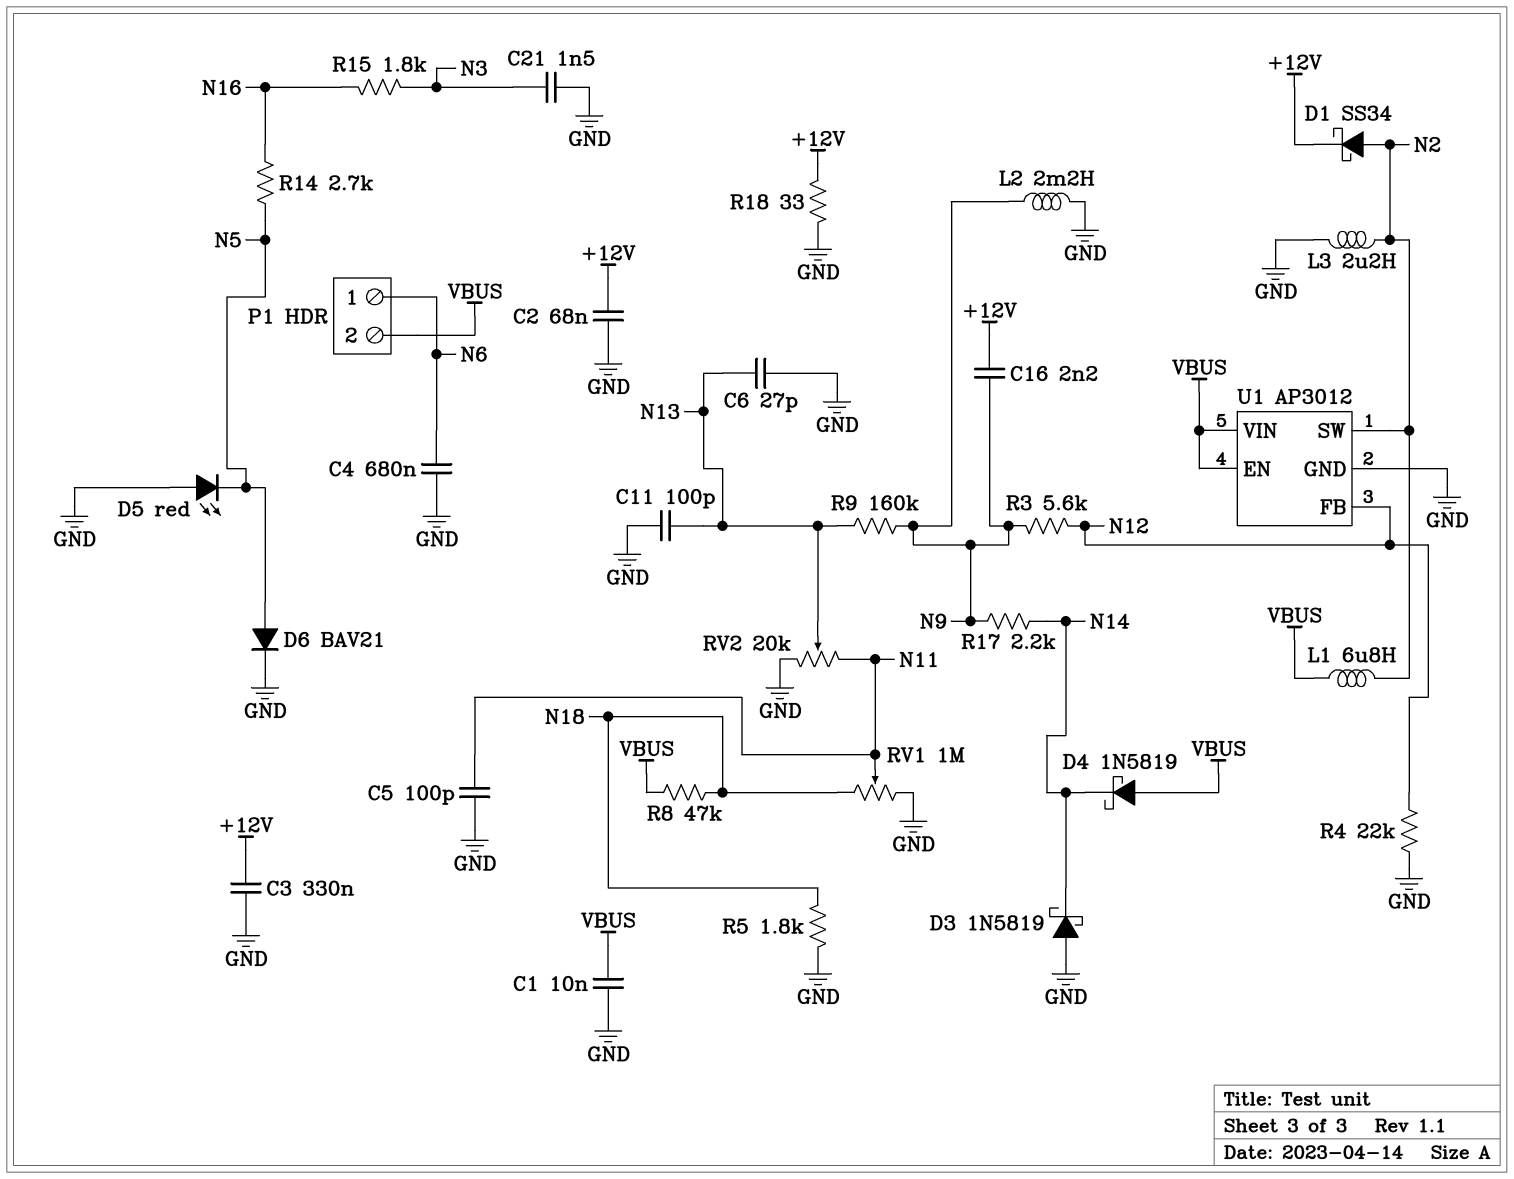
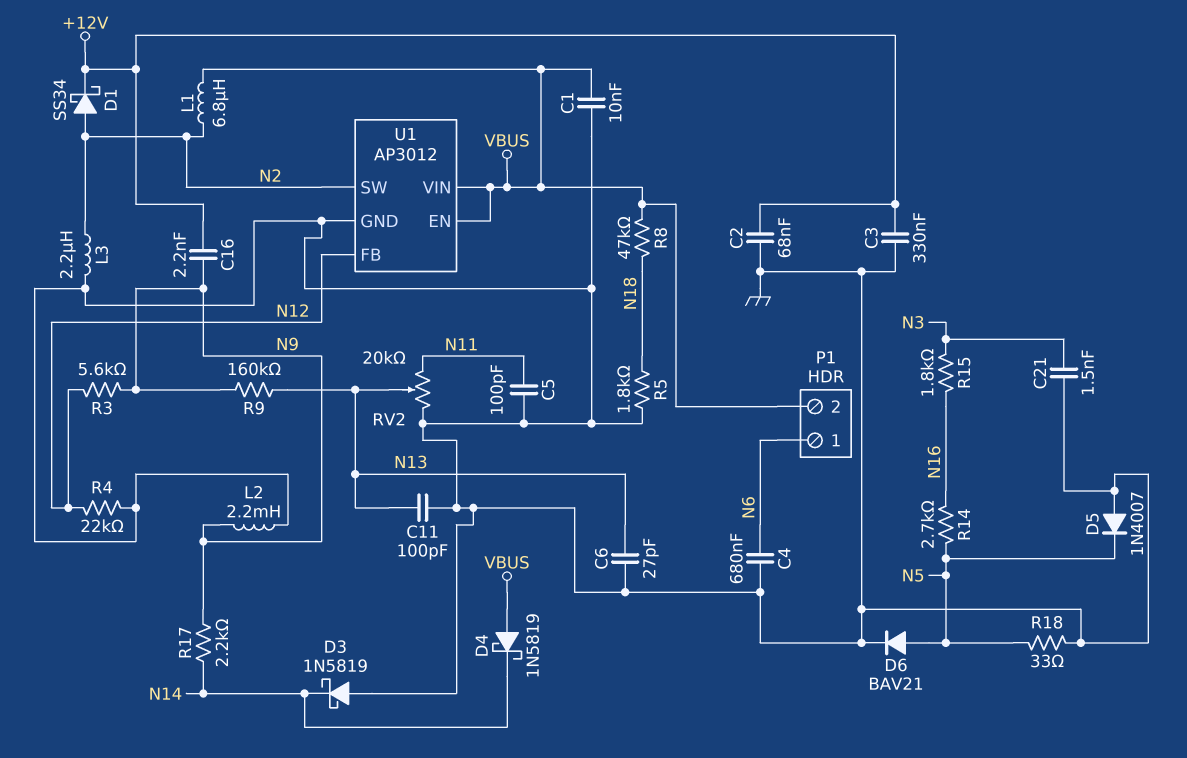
D5: LED red (A GND, K N5) -> diode 1N4007 (A GND, K N5)
R18: 33 (+12V, GND) -> 33 (GND, N5)
RV1: 1M (GND, N18, wiper N11) -> none

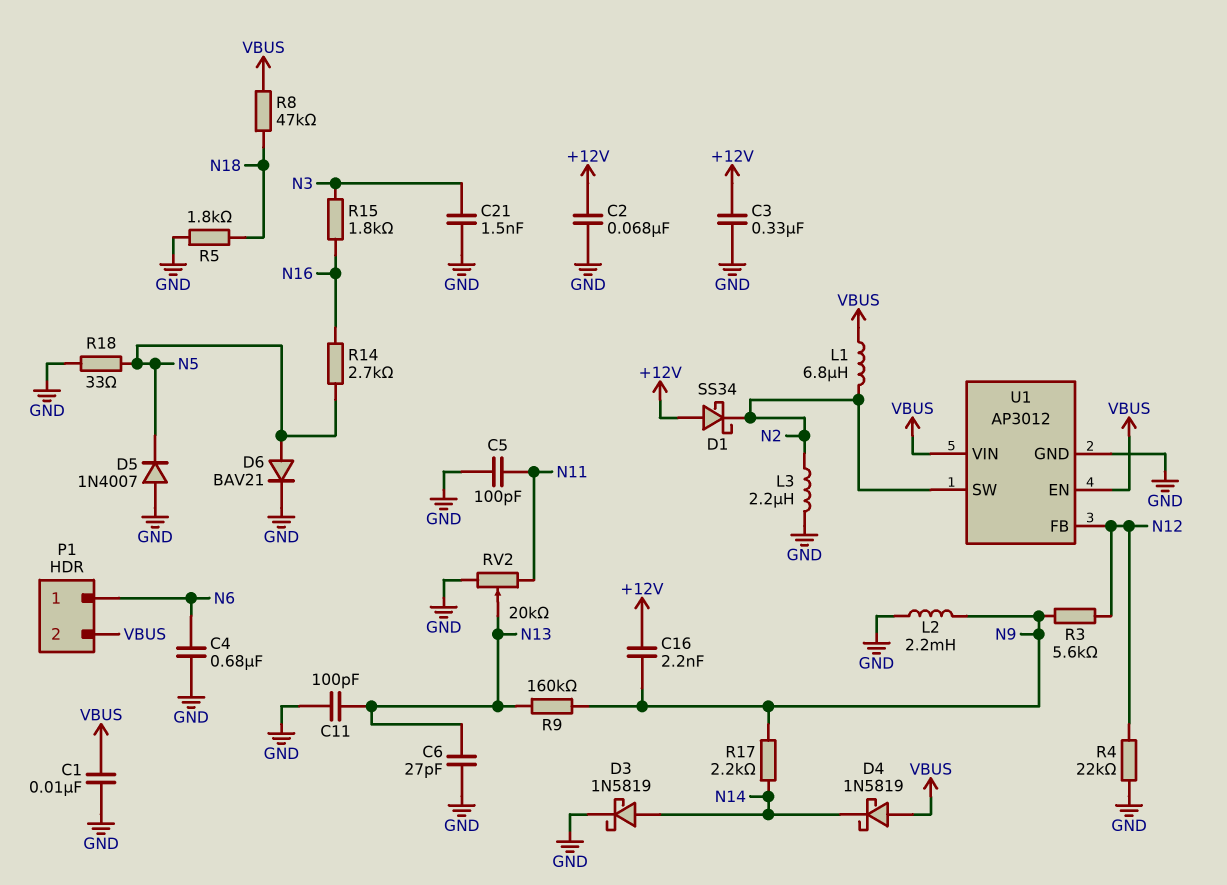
D1: schottky SS34 (A N2, K +12V) -> schottky SS34 (A +12V, K N2)
D3: schottky 1N5819 (A GND, K N14) -> schottky 1N5819 (A N14, K GND)

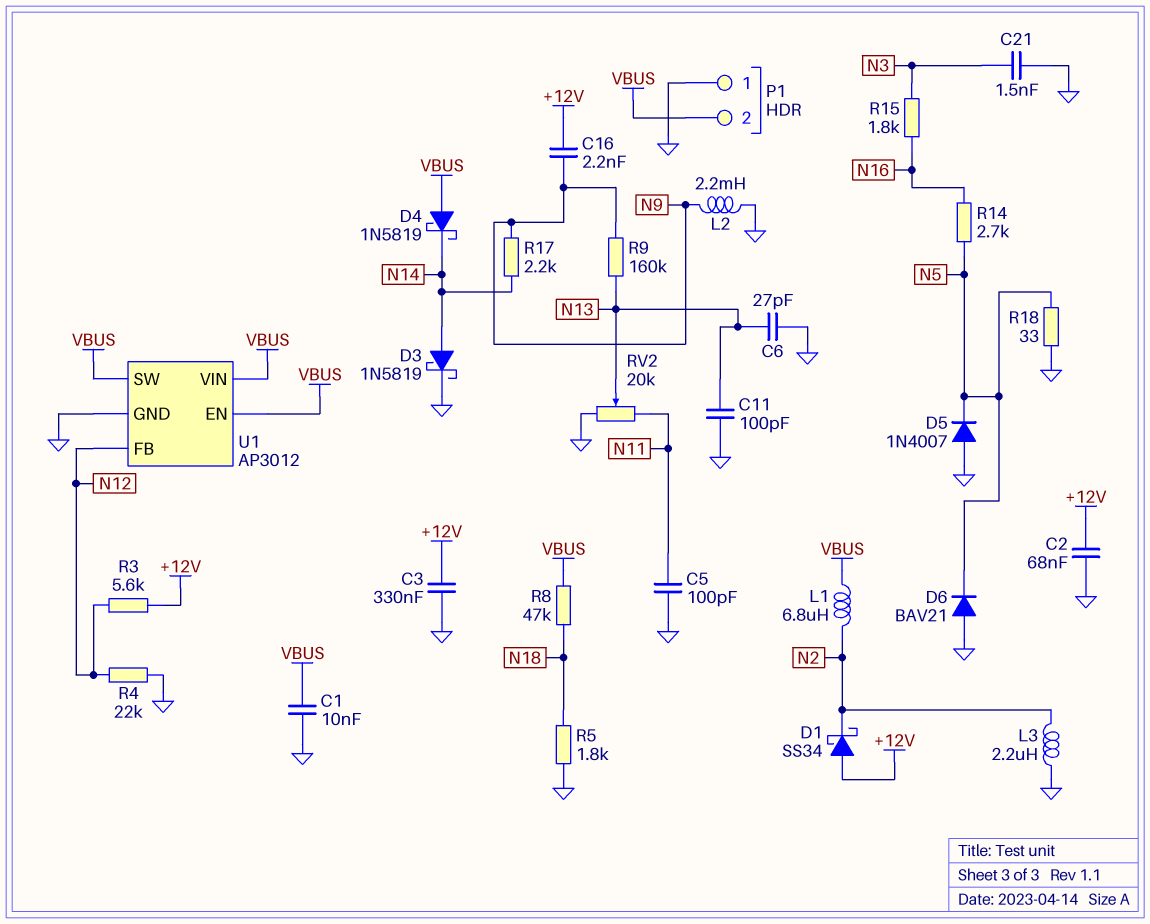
C4: 680nF (GND, N6) -> none
D6: diode BAV21 (A N5, K GND) -> diode BAV21 (A GND, K N5)
P1 pin 1: N6 -> GND
R3: 5.6k (N9, N12) -> 5.6k (+12V, N12)
U1 pin SW: N2 -> VBUS

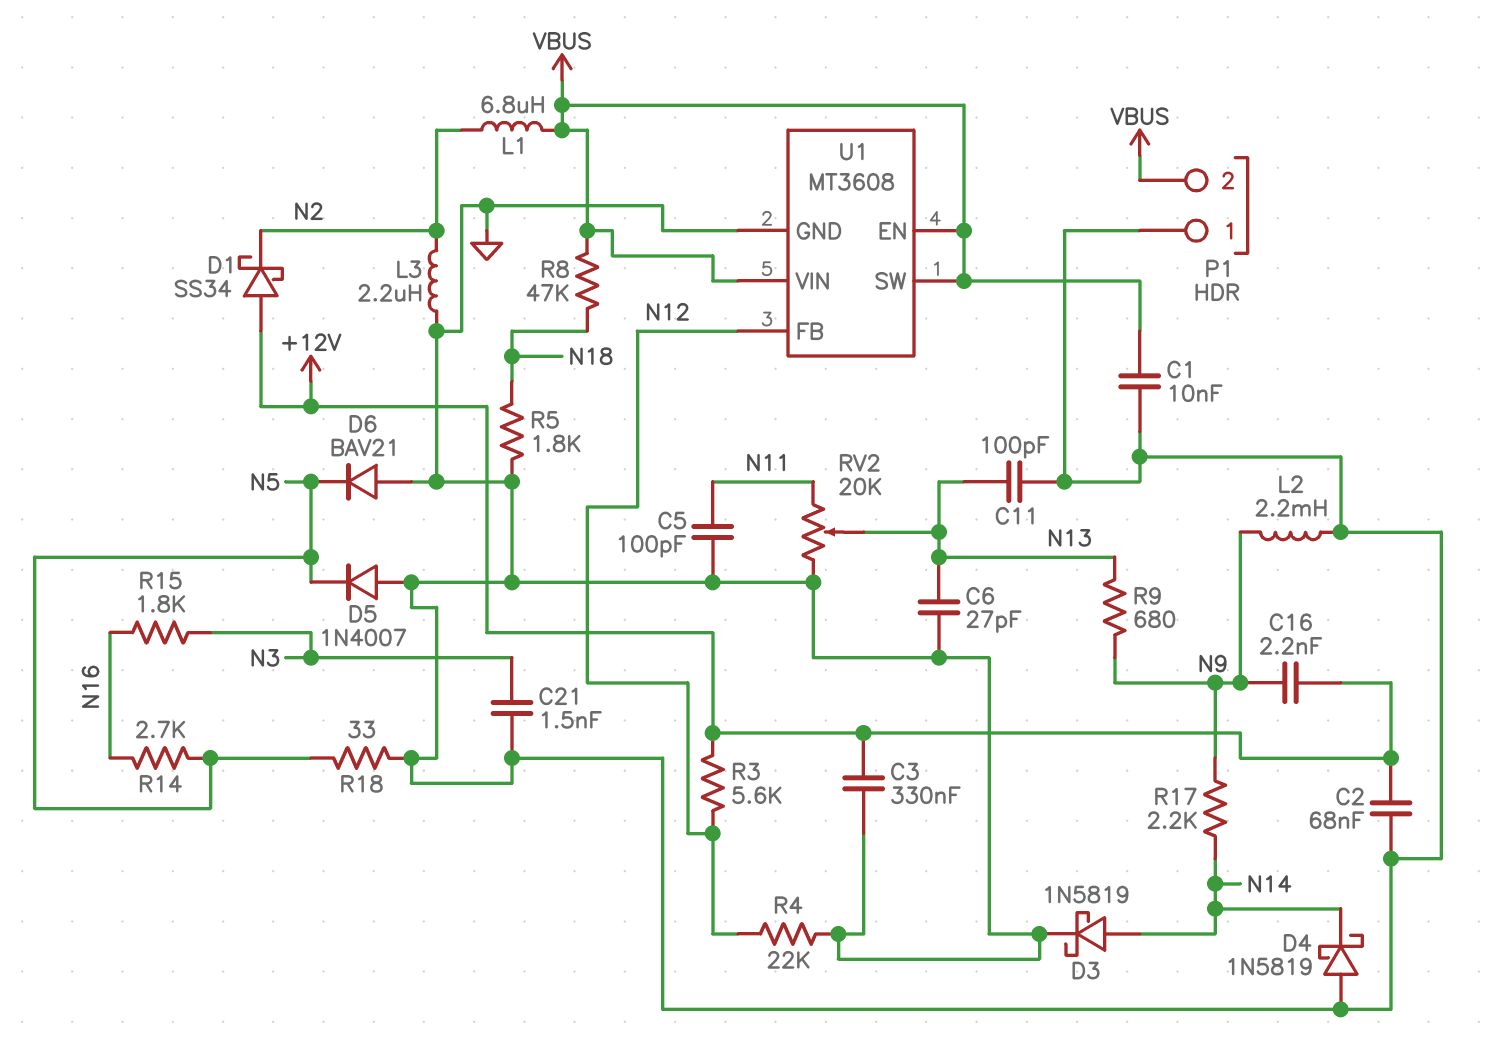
D4: schottky 1N5819 (A VBUS, K N14) -> schottky 1N5819 (A GND, K N14)
R9: 160k (N9, N13) -> 680 (N9, N13)
U1: AP3012 -> MT3608

